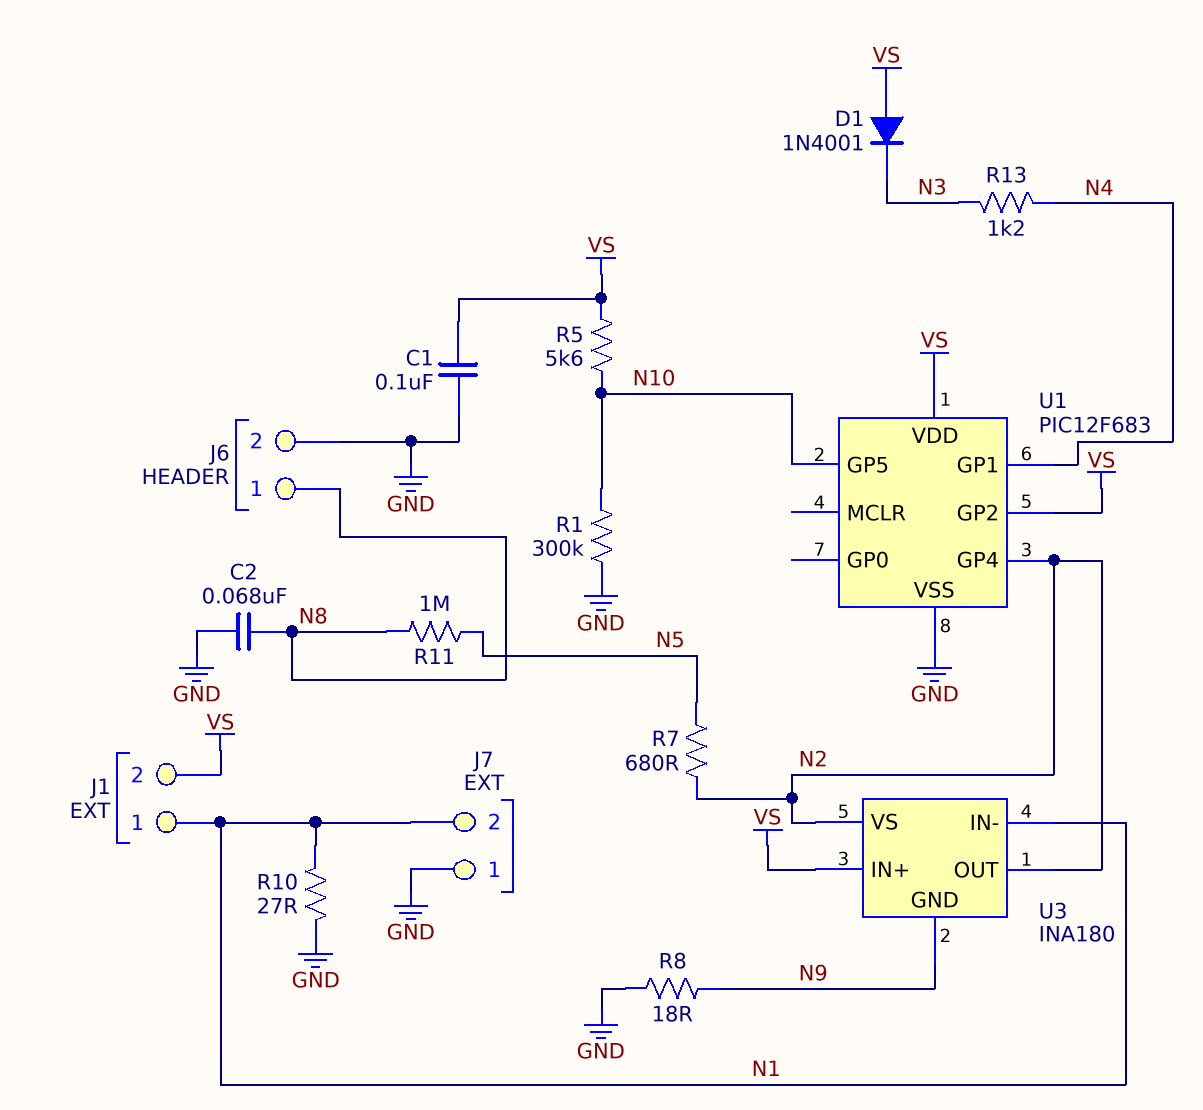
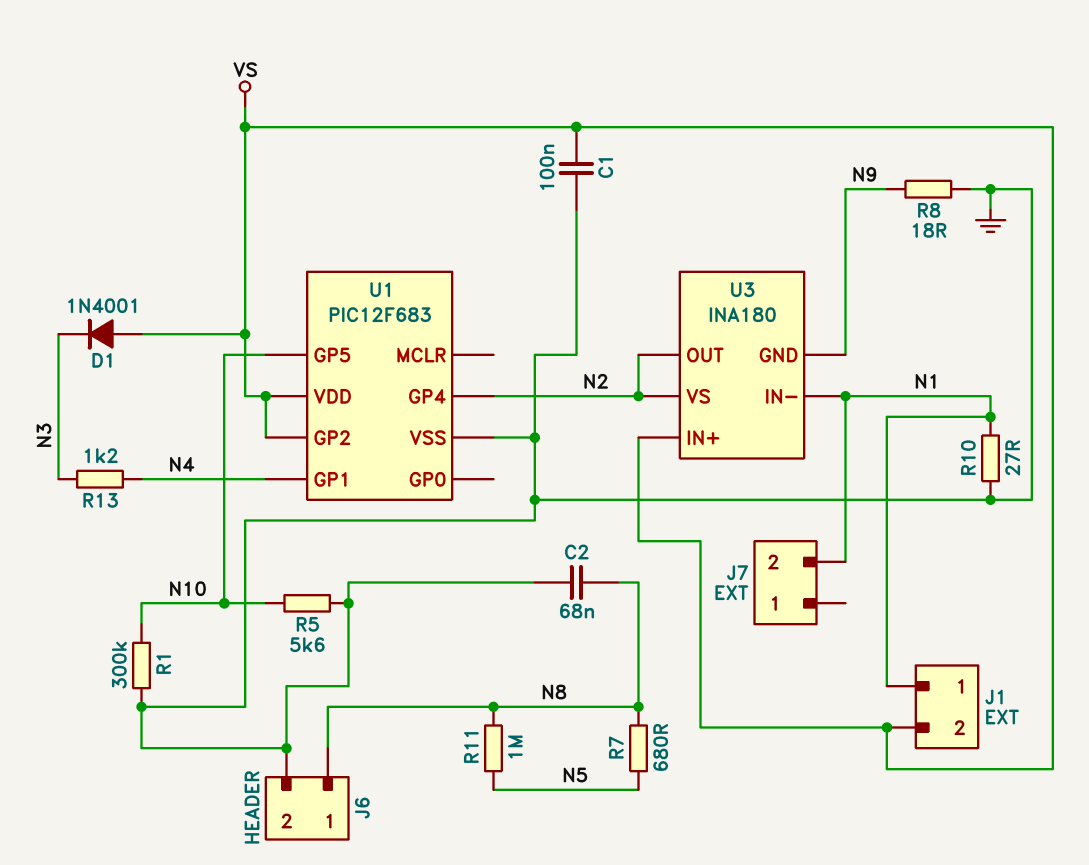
J7 pin 1: GND -> none
R5: 5.6k (N10, VS) -> 5.6k (GND, N10)
R7: 680 (N2, N5) -> 680 (N5, N8)

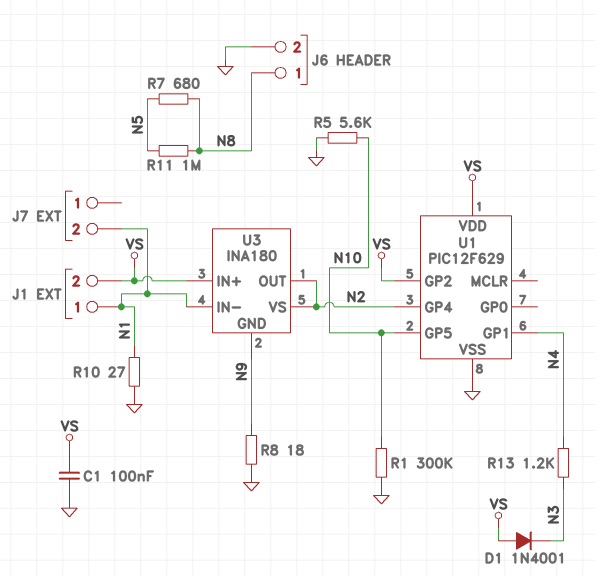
C2: 68nF (GND, N8) -> none
U1: PIC12F683 -> PIC12F629

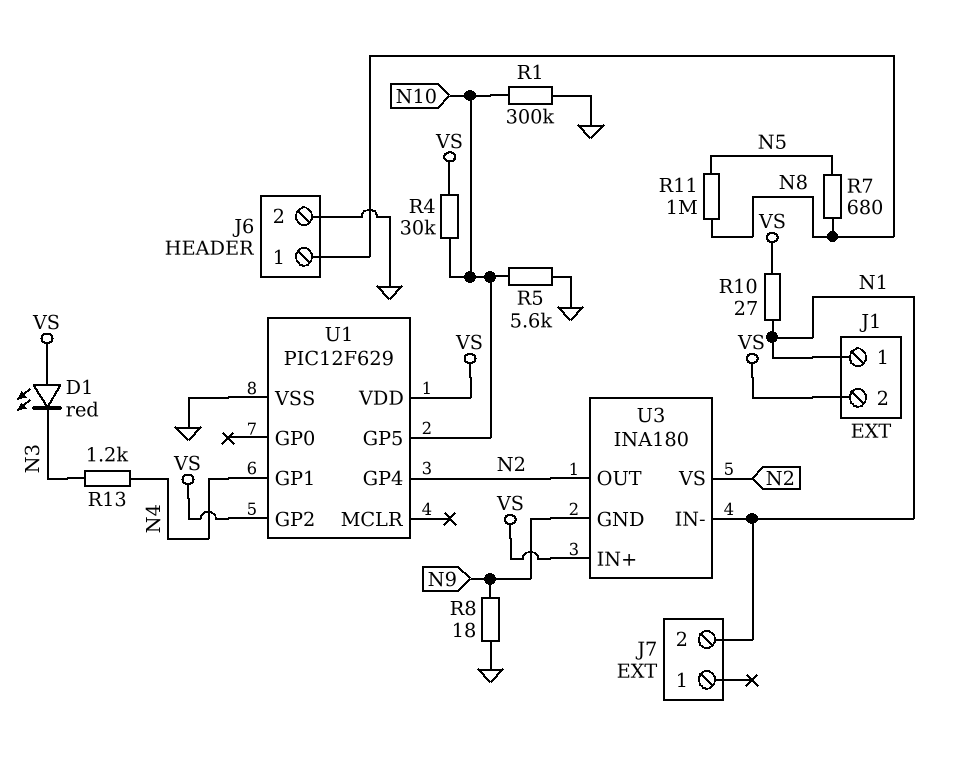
C1: 100nF (GND, VS) -> none
D1: diode 1N4001 (A VS, K N3) -> LED red (A VS, K N3)
R4: none -> 30k (N10, VS)
R10: 27 (GND, N1) -> 27 (N1, VS)

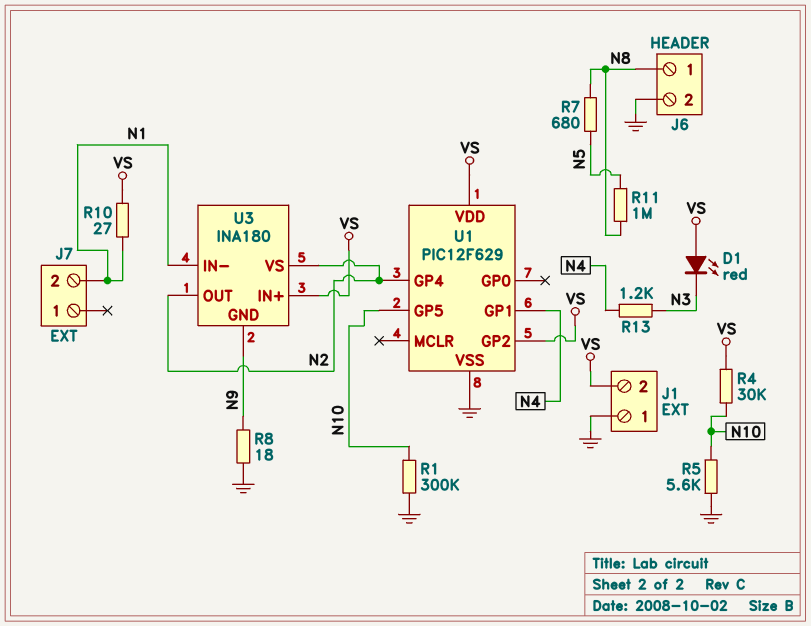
J1 pin 1: N1 -> GND

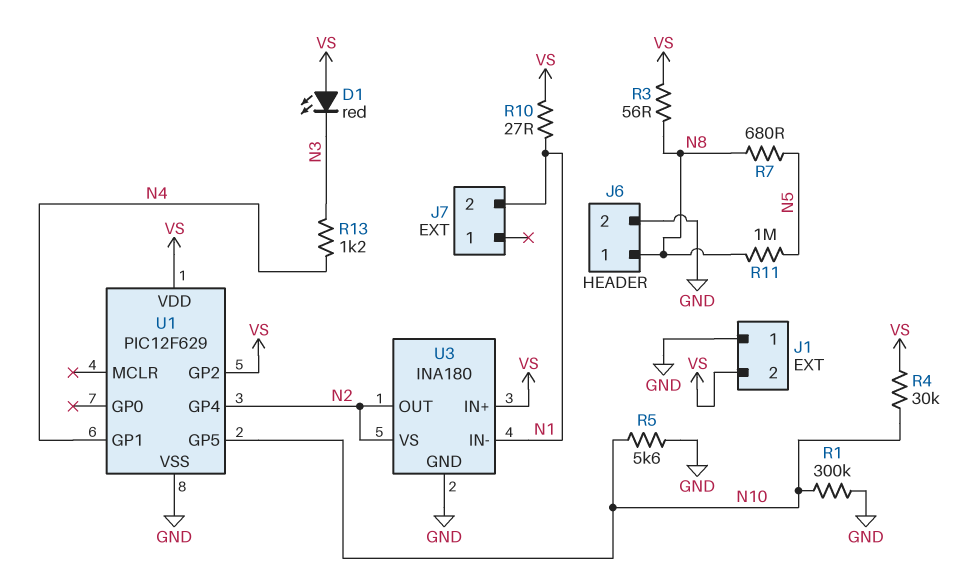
R3: none -> 56 (N8, VS)
R8: 18 (GND, N9) -> none
U3 pin GND: N9 -> GND

